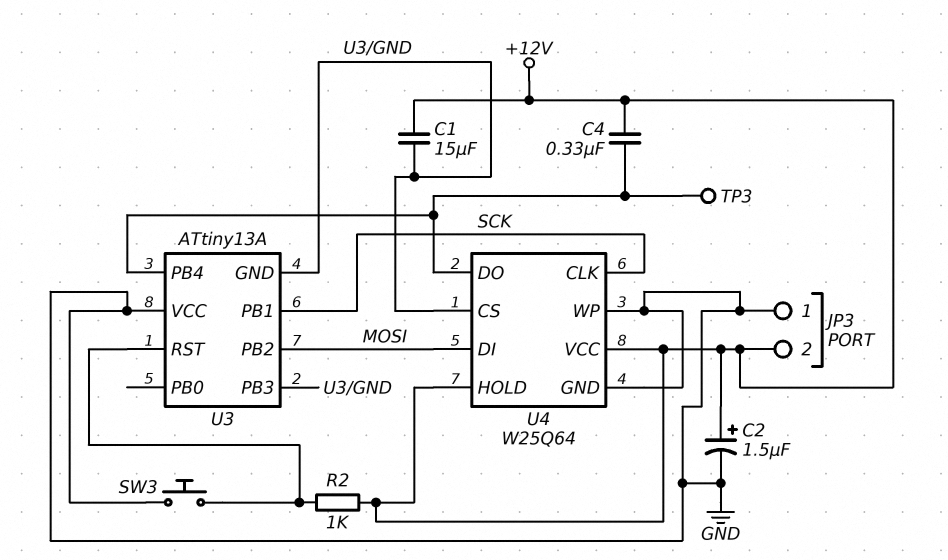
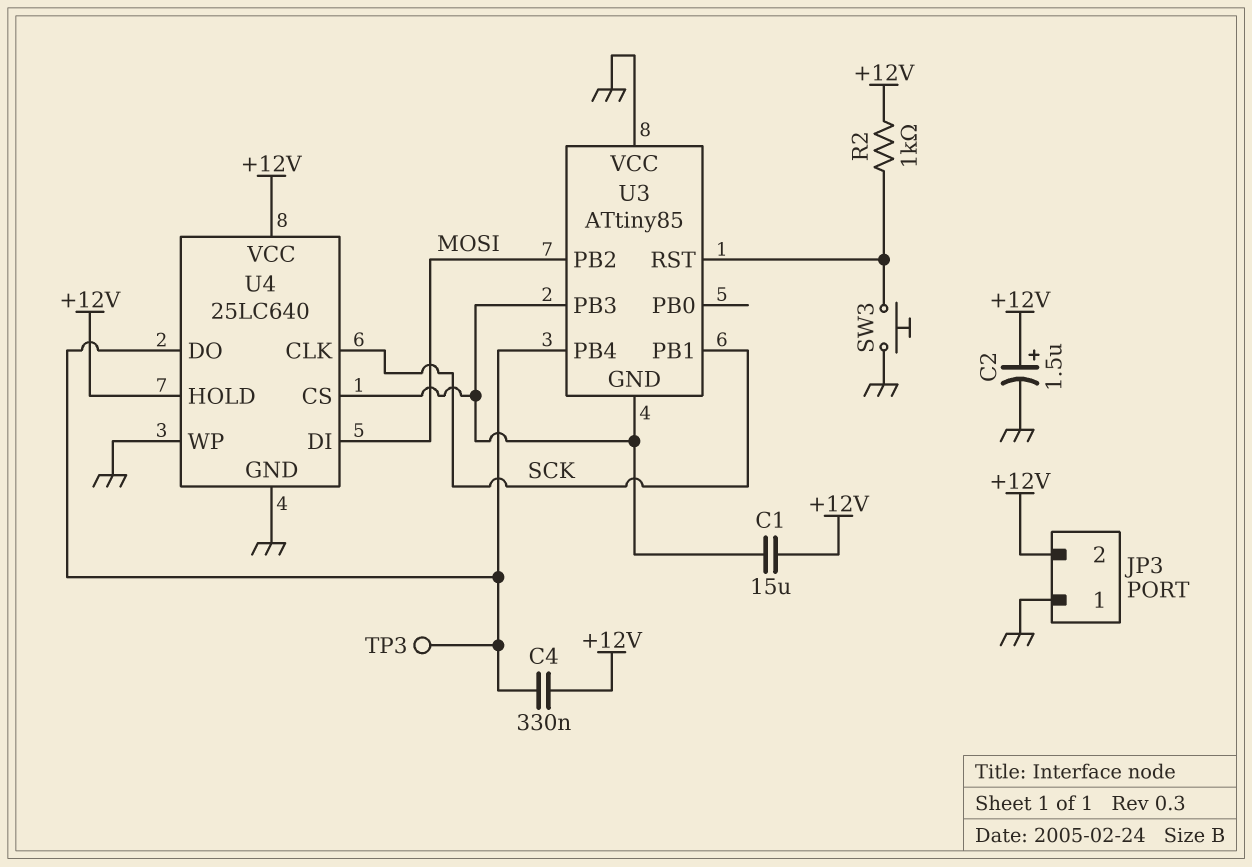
U3: ATtiny13A -> ATtiny85
U4: W25Q64 -> 25LC640

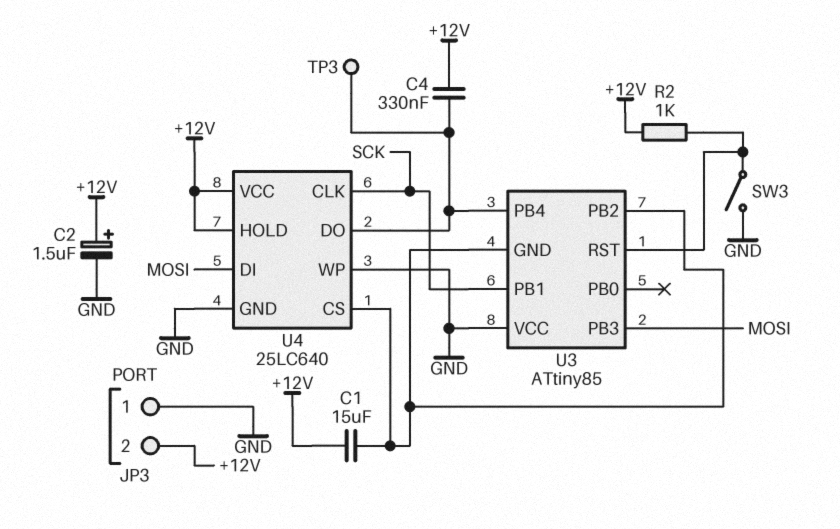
SW3: button (GND, U3/RST) -> switch (GND, U3/RST)
U3 pin PB2: MOSI -> U3/GND
U3 pin PB3: U3/GND -> MOSI

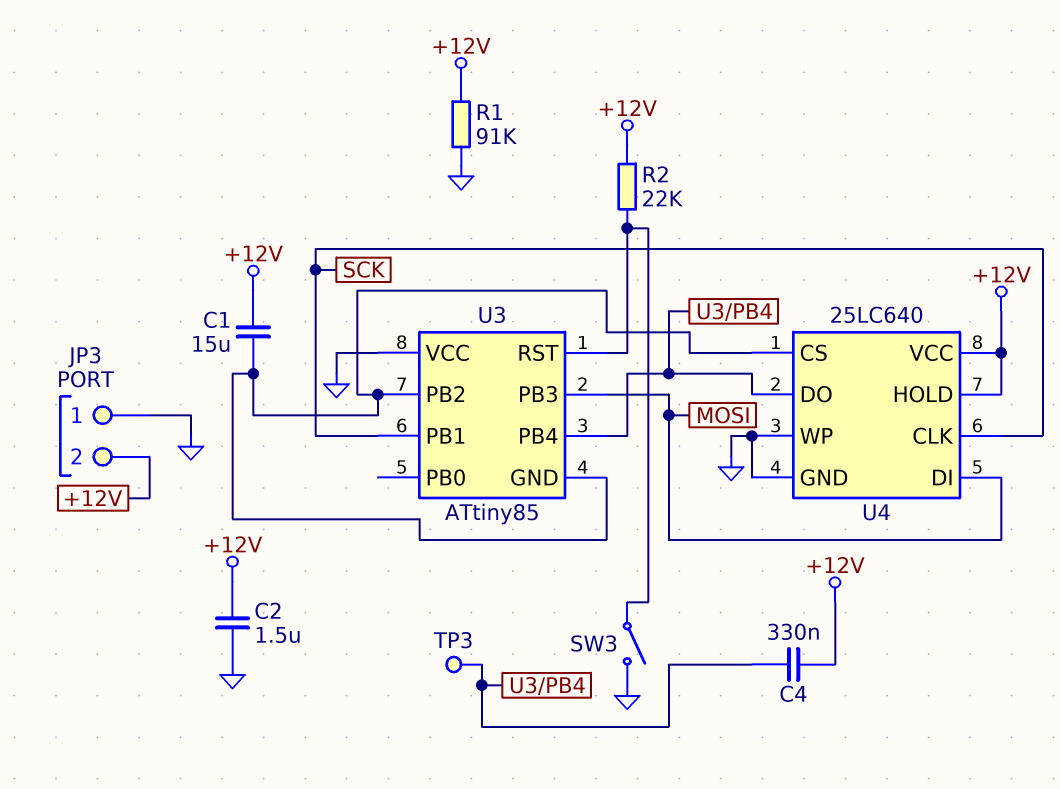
C2: 1.5uF (plus +12V, minus GND) -> 1.5uF (+12V, GND)
R1: none -> 91k (+12V, GND)
R2: 1k (+12V, U3/RST) -> 22k (+12V, U3/RST)

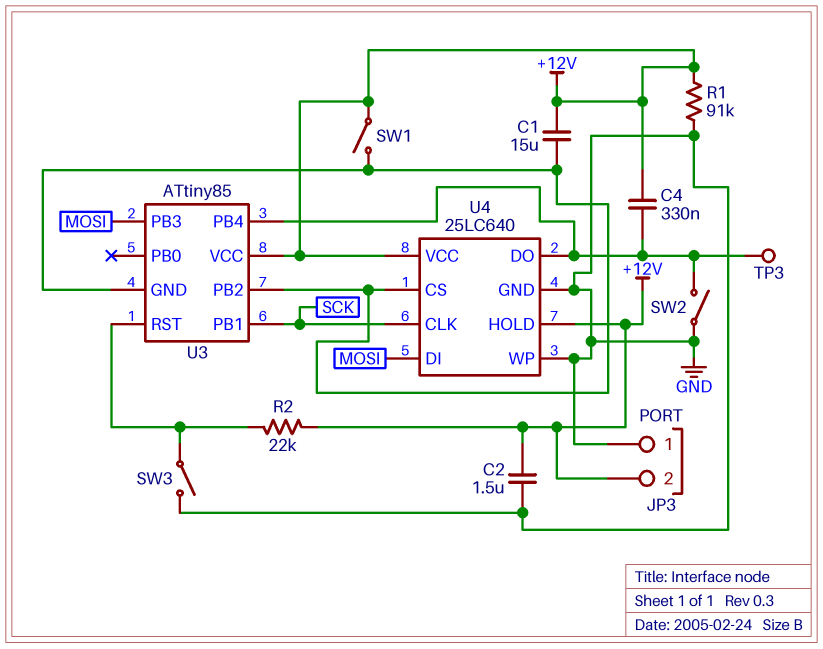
SW1: none -> switch (+12V, U3/GND)
SW2: none -> switch (GND, U3/PB4)
U3 pin VCC: GND -> +12V

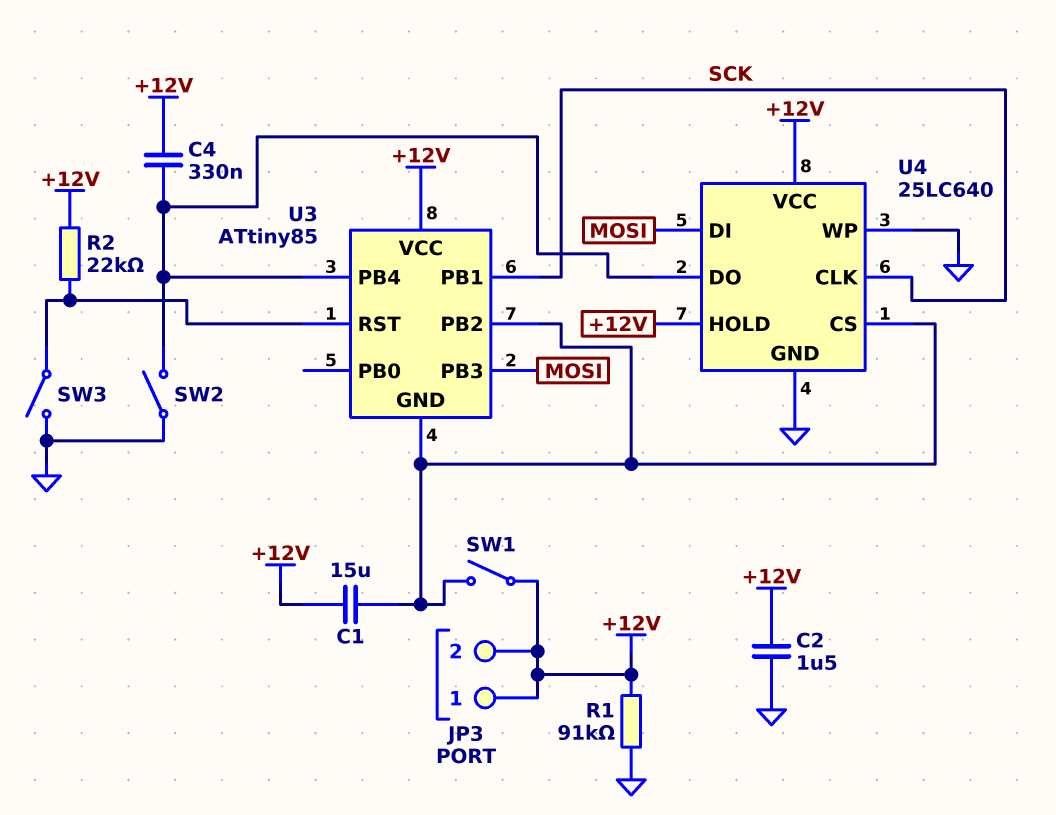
JP3 pin 1: GND -> +12V
TP3: test point (U3/PB4) -> none

